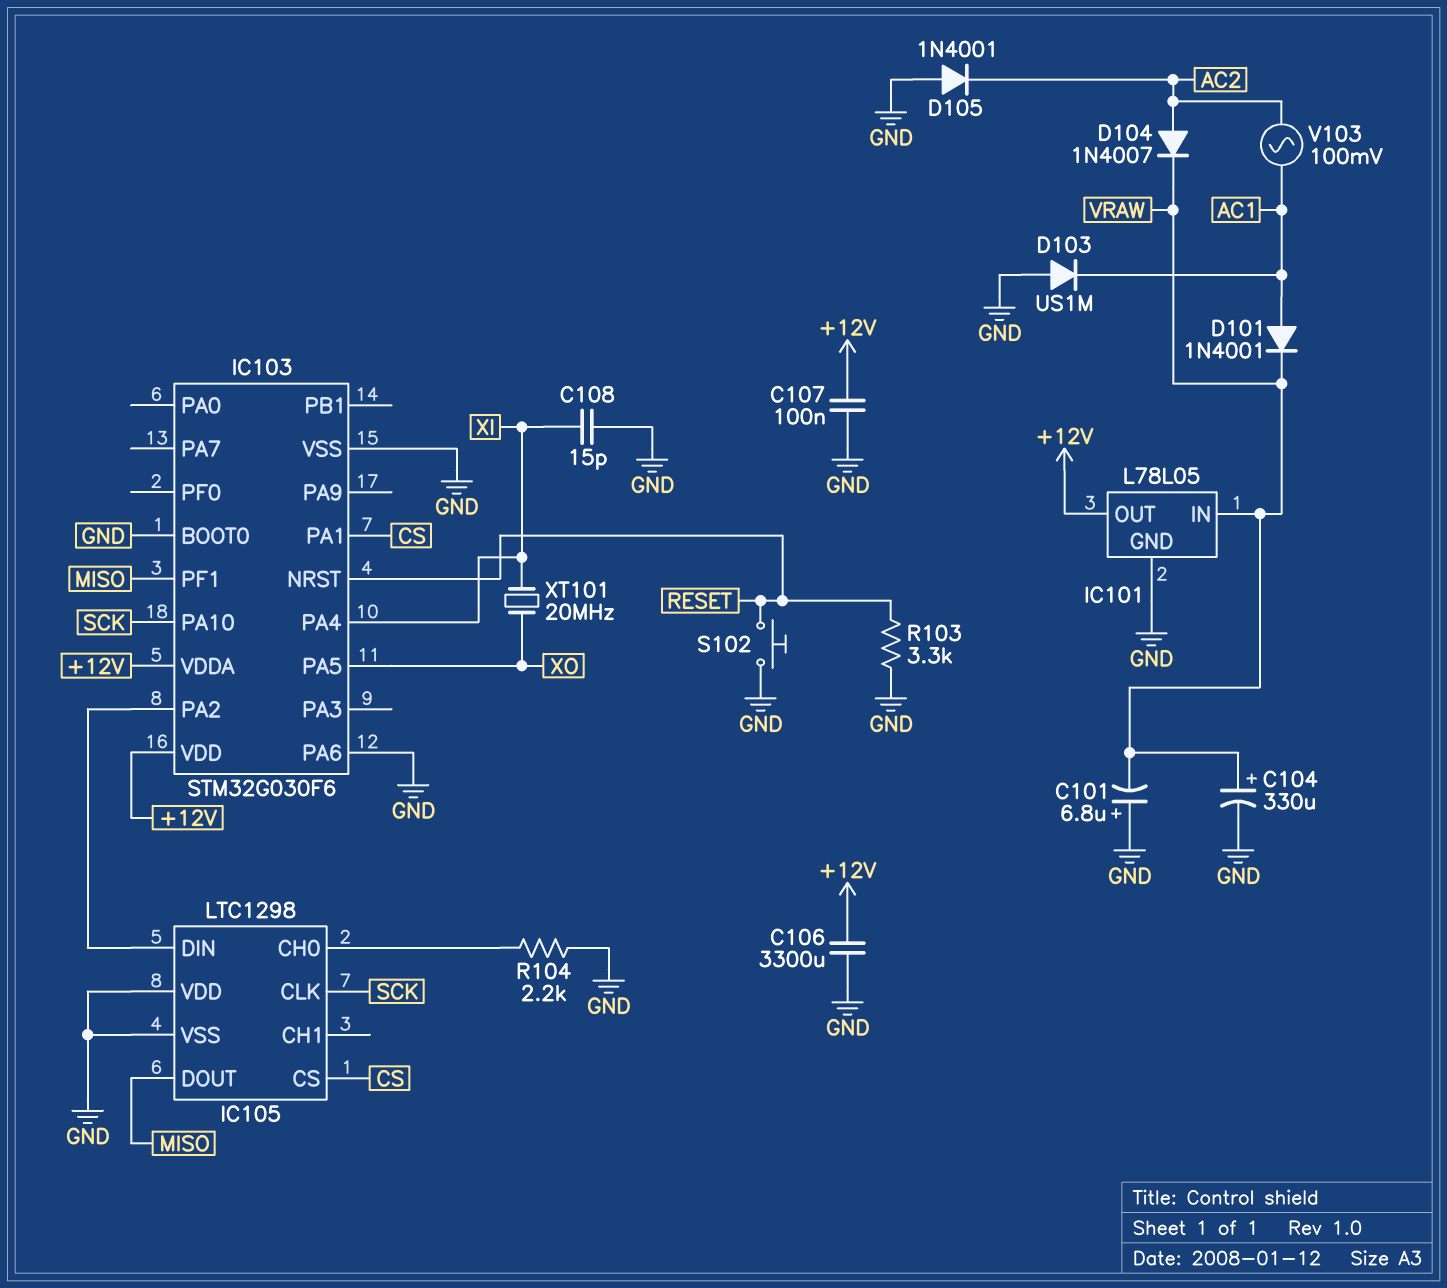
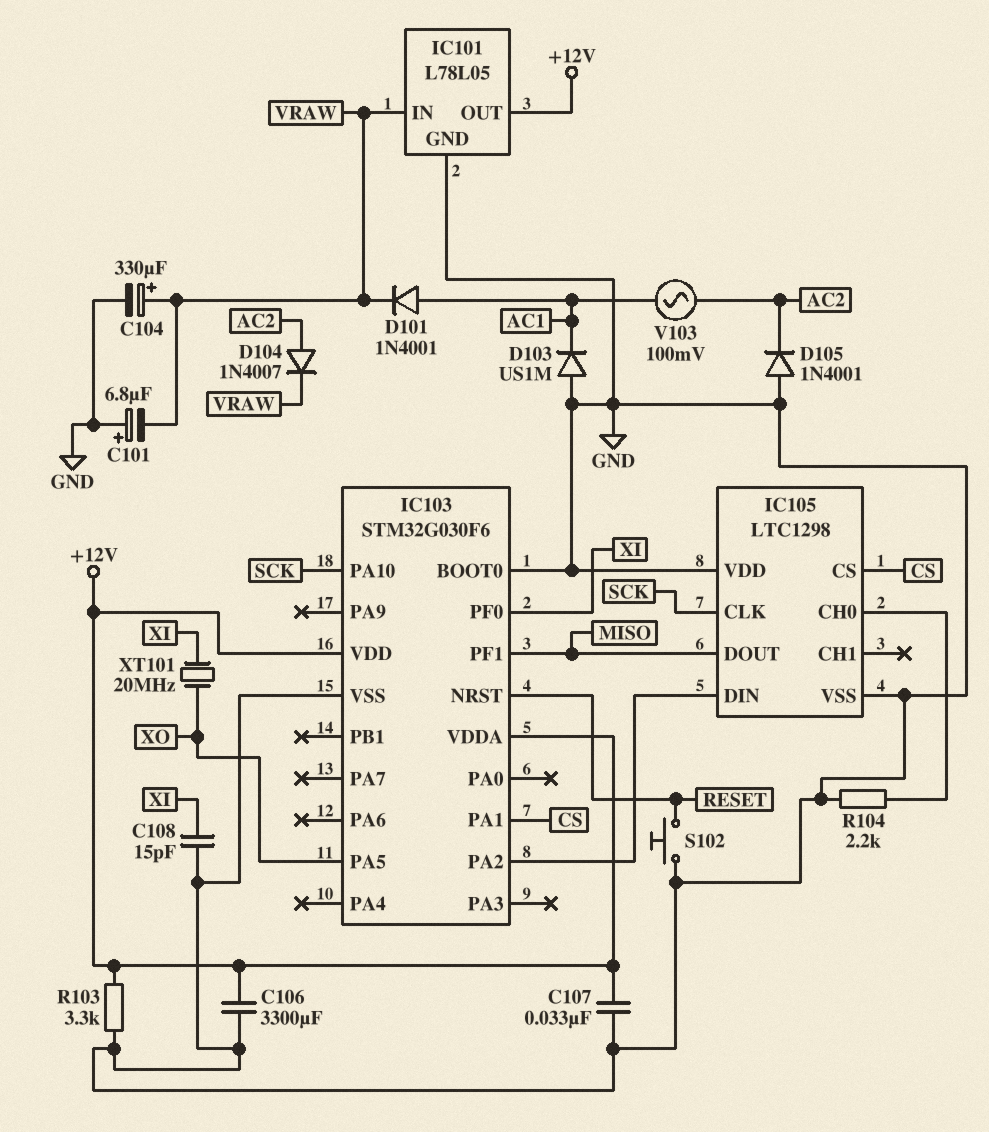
C107: 100nF (+12V, GND) -> 33nF (+12V, GND)
IC103 pin PA4: XI -> none
IC103 pin PA6: GND -> none
IC103 pin PF0: none -> XI
R103: 3.3k (GND, RESET) -> 3.3k (+12V, GND)

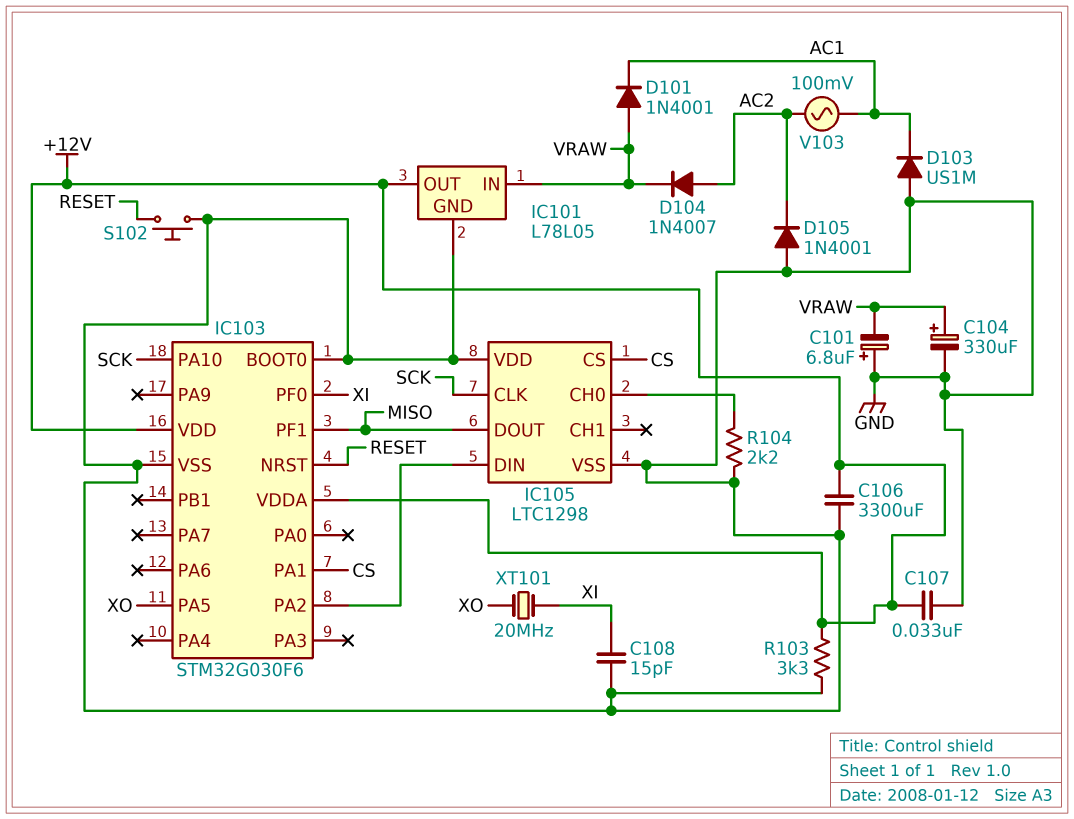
D101: diode 1N4001 (A AC1, K VRAW) -> diode 1N4001 (A VRAW, K AC1)

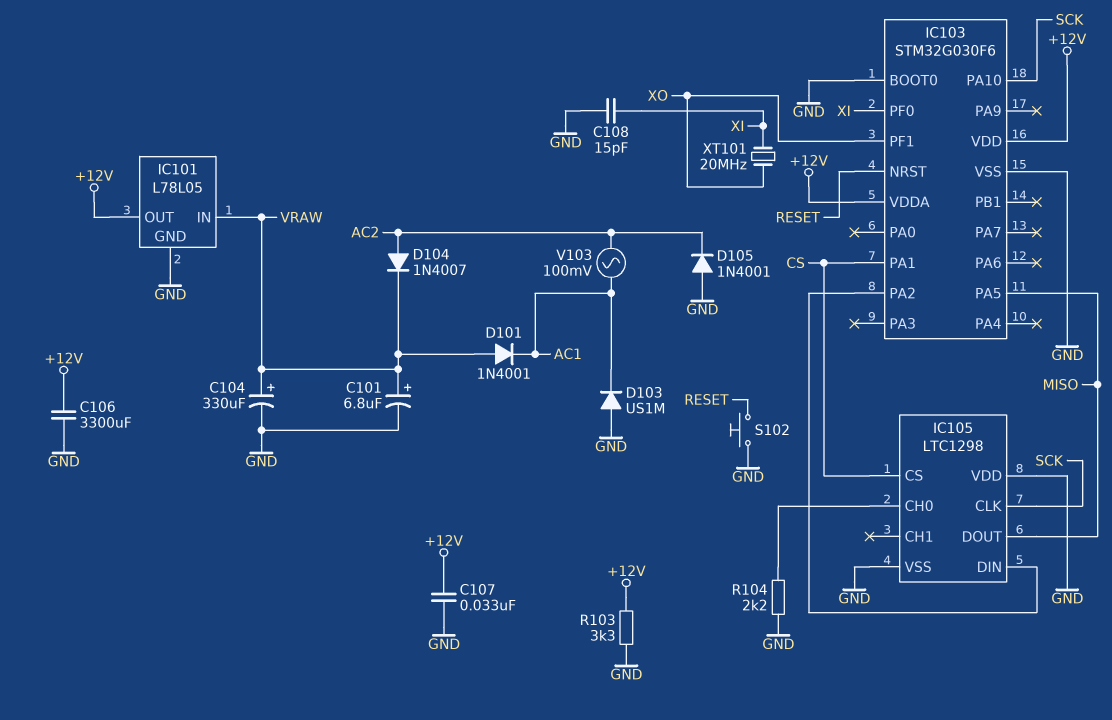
C101: 6.8uF (plus GND, minus VRAW) -> 6.8uF (plus VRAW, minus GND)
IC103 pin PA5: XO -> MISO
IC103 pin PF1: MISO -> XO

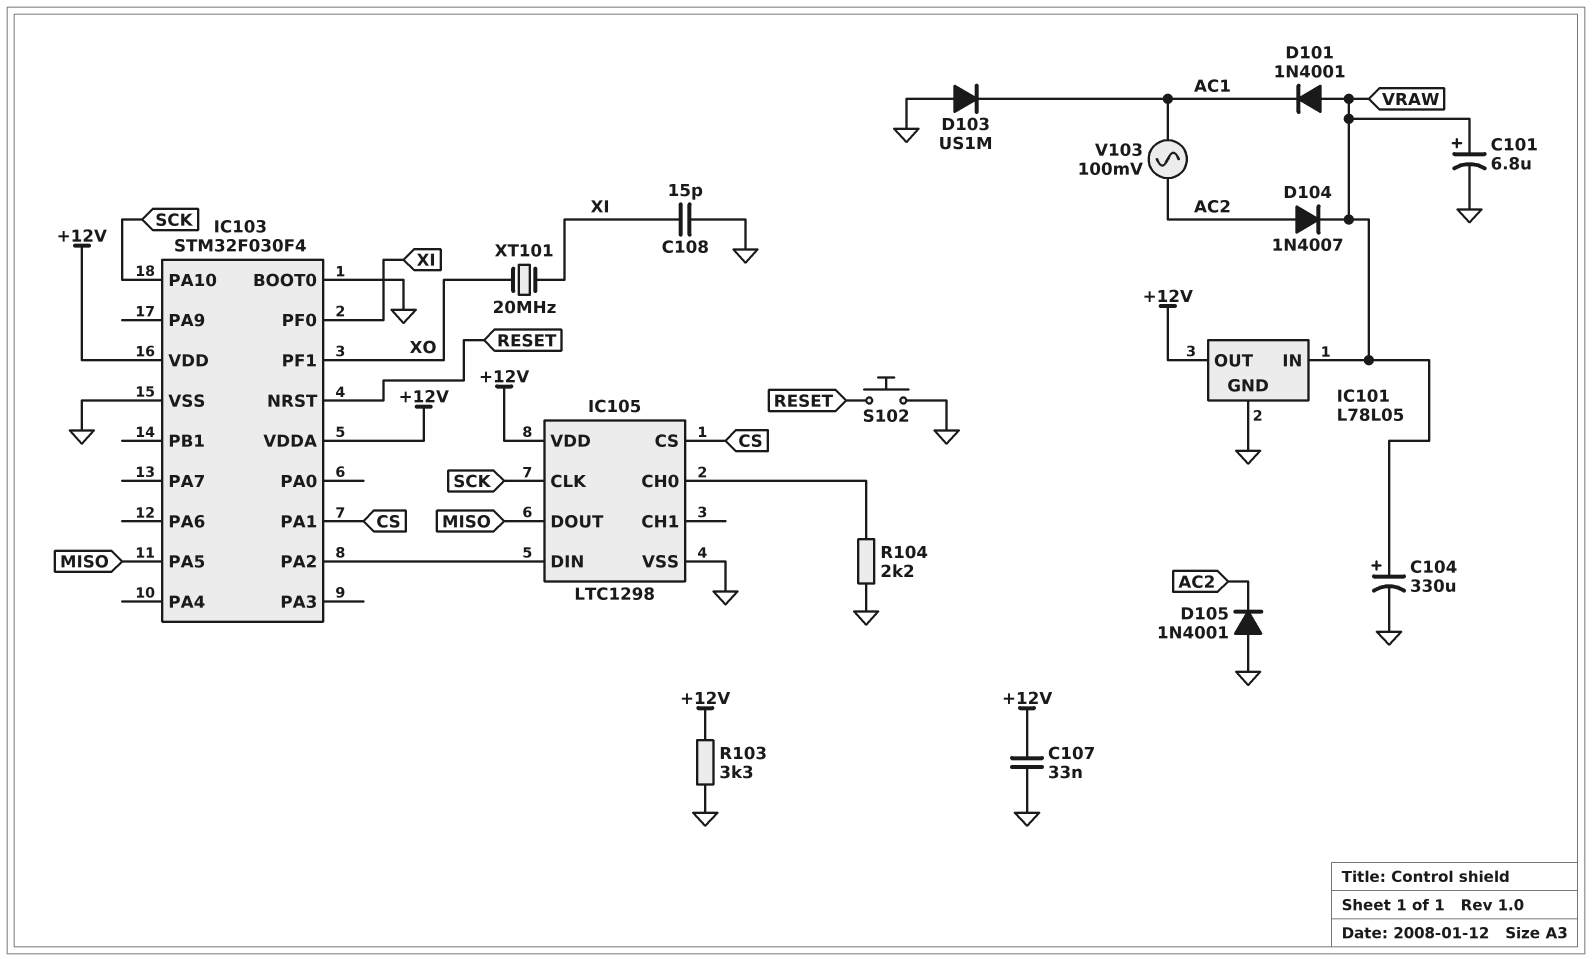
C106: 3300uF (+12V, GND) -> none
IC103: STM32G030F6 -> STM32F030F4
IC105 pin VDD: GND -> +12V

